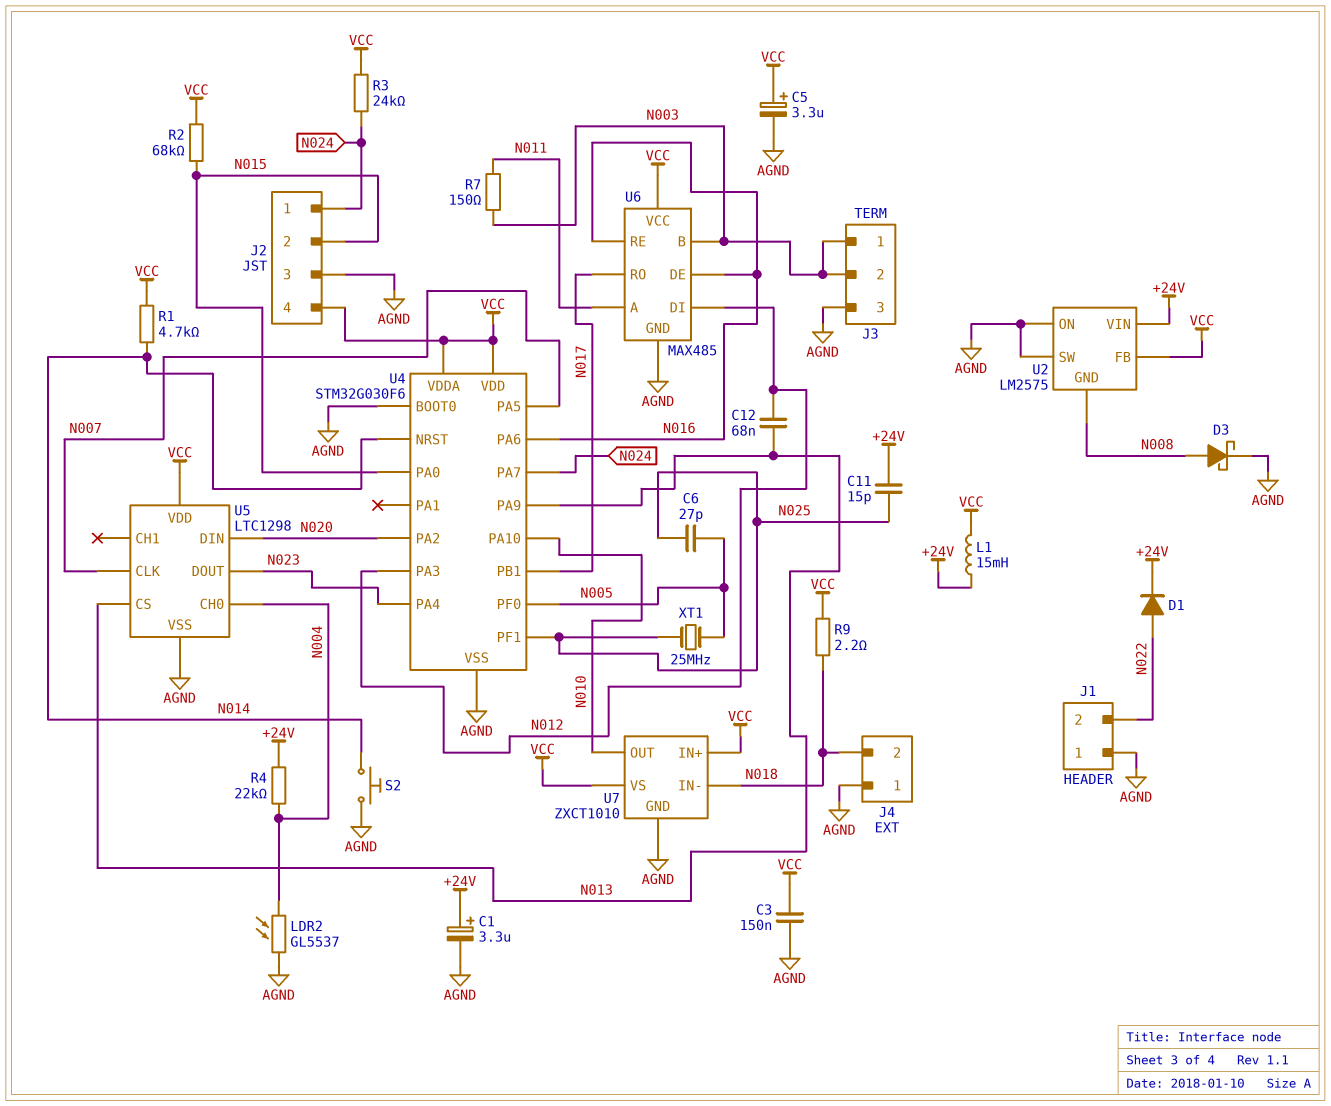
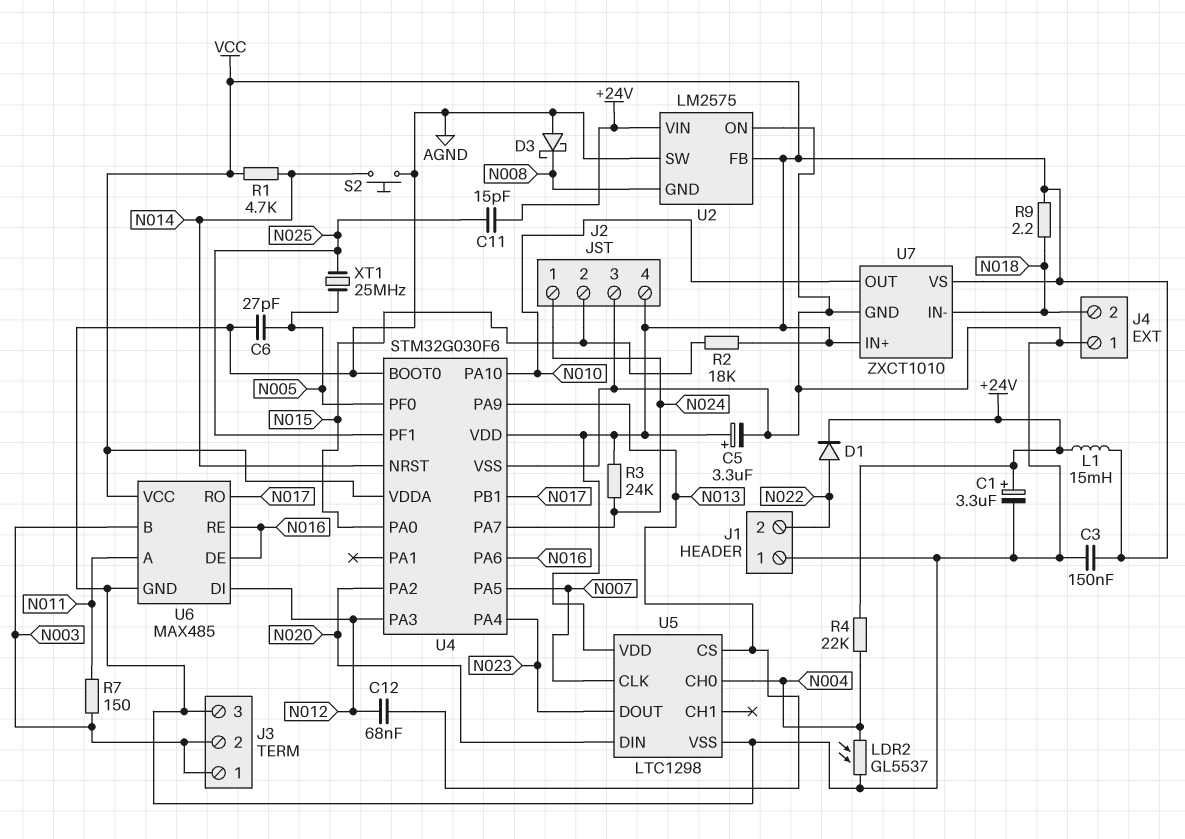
C6: 27pF (N005, N025) -> 27pF (AGND, N005)
D3: schottky (A N008, K AGND) -> schottky (A AGND, K N008)
R2: 68k (N015, VCC) -> 18k (N015, VCC)

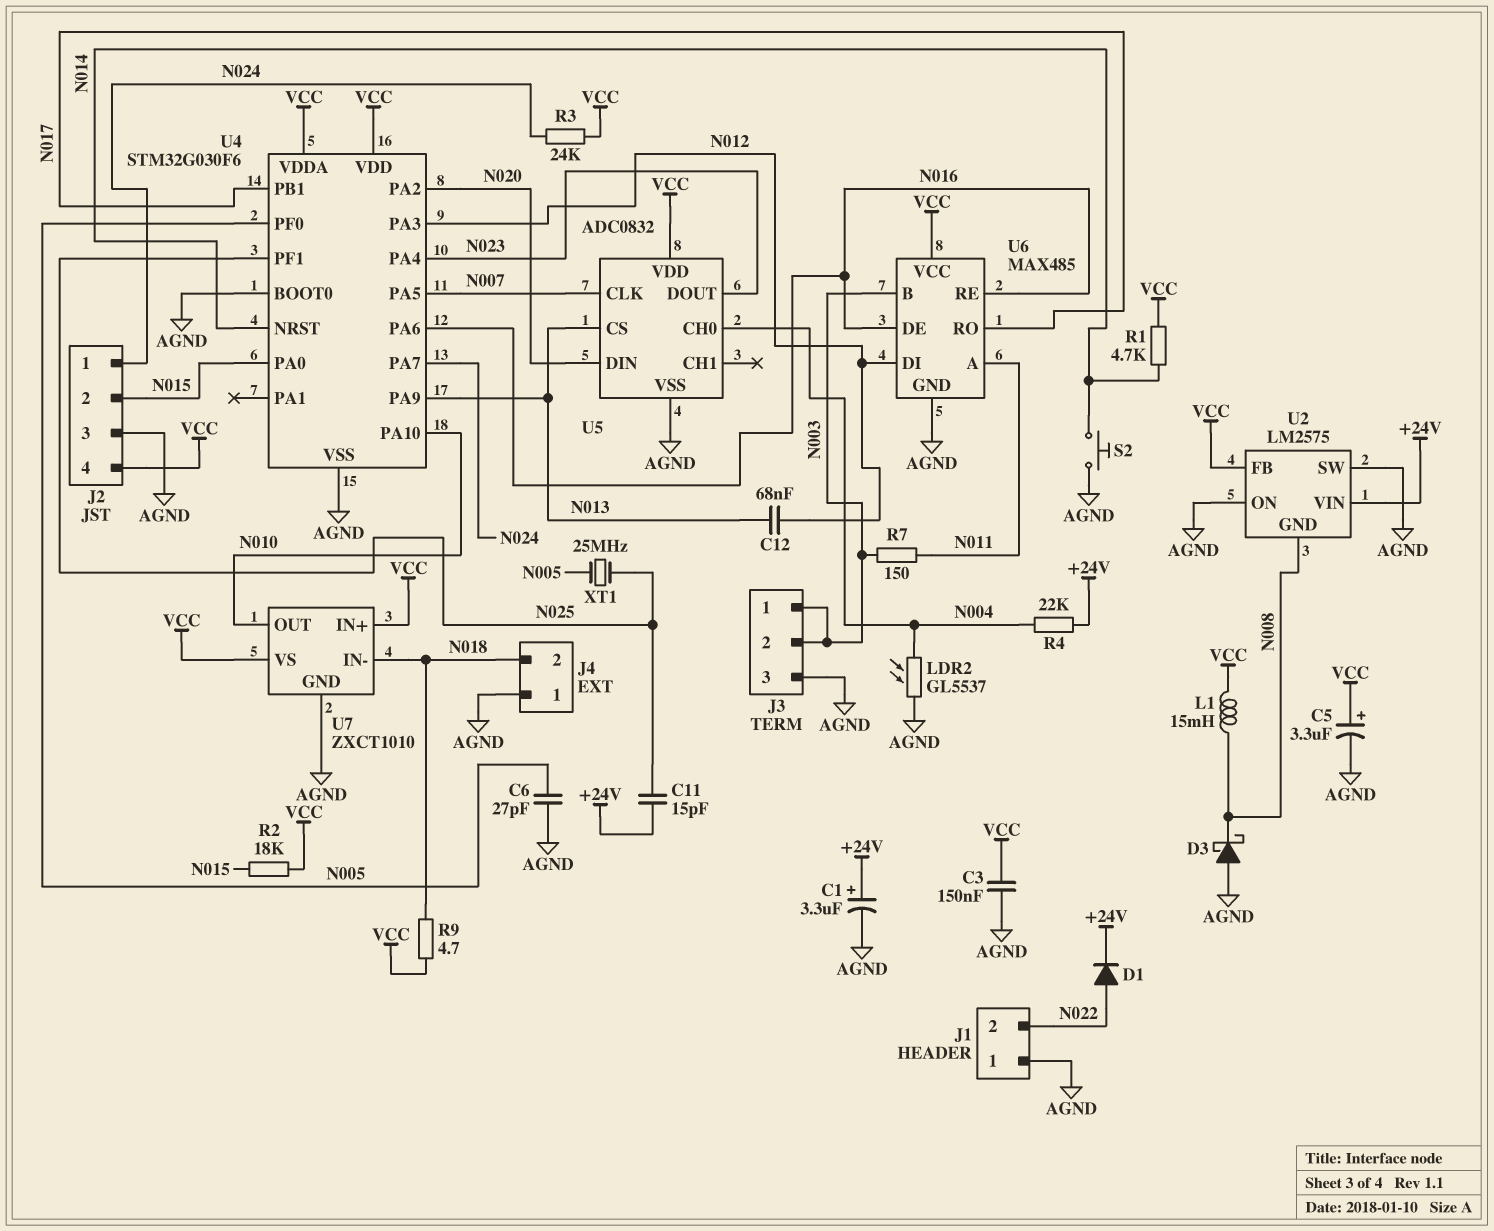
L1: 15mH (+24V, VCC) -> 15mH (N008, VCC)
R9: 2.2 (N018, VCC) -> 4.7 (N018, VCC)
U5: LTC1298 -> ADC0832

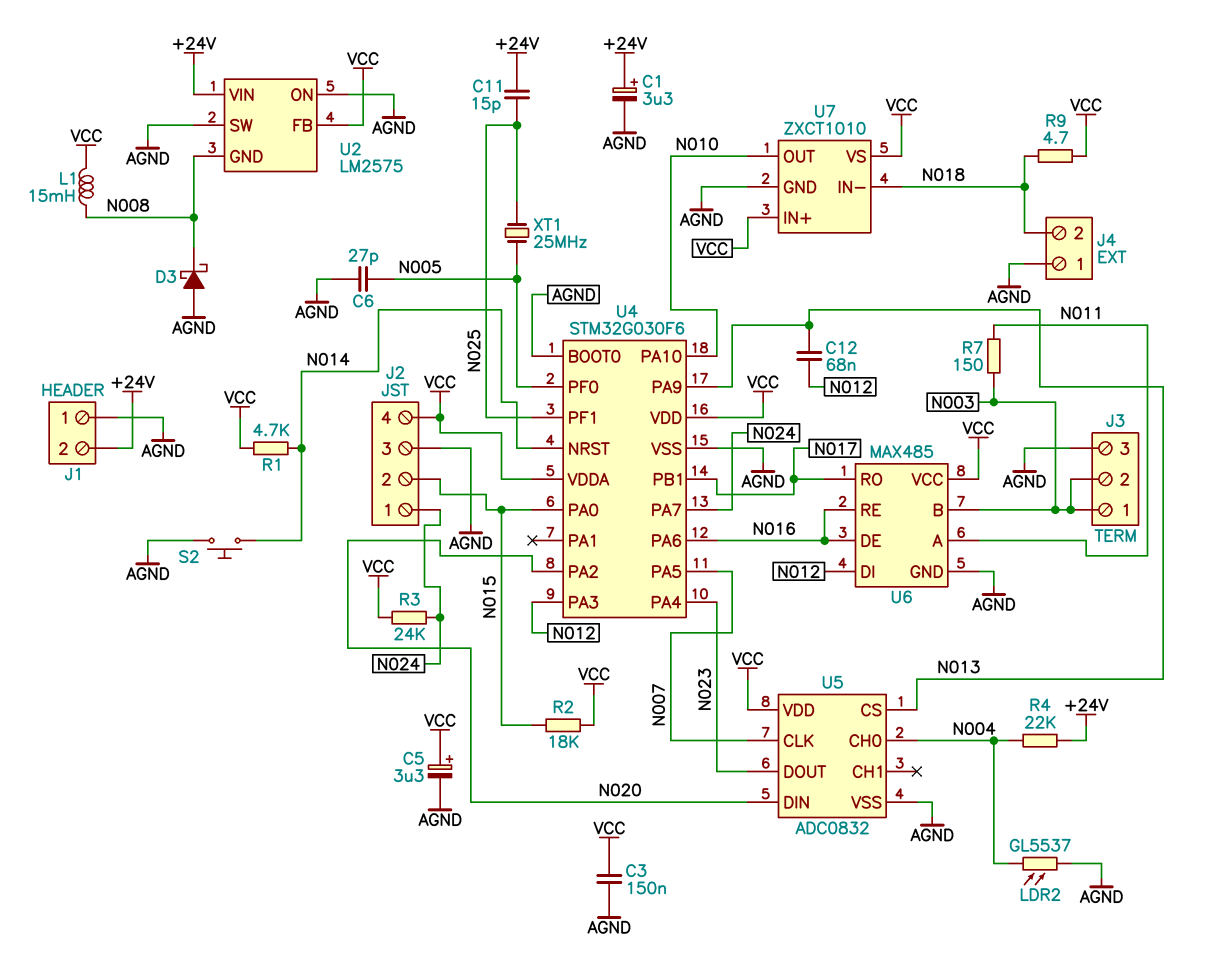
D1: diode (A N022, K +24V) -> none
J1 pin 2: N022 -> +24V

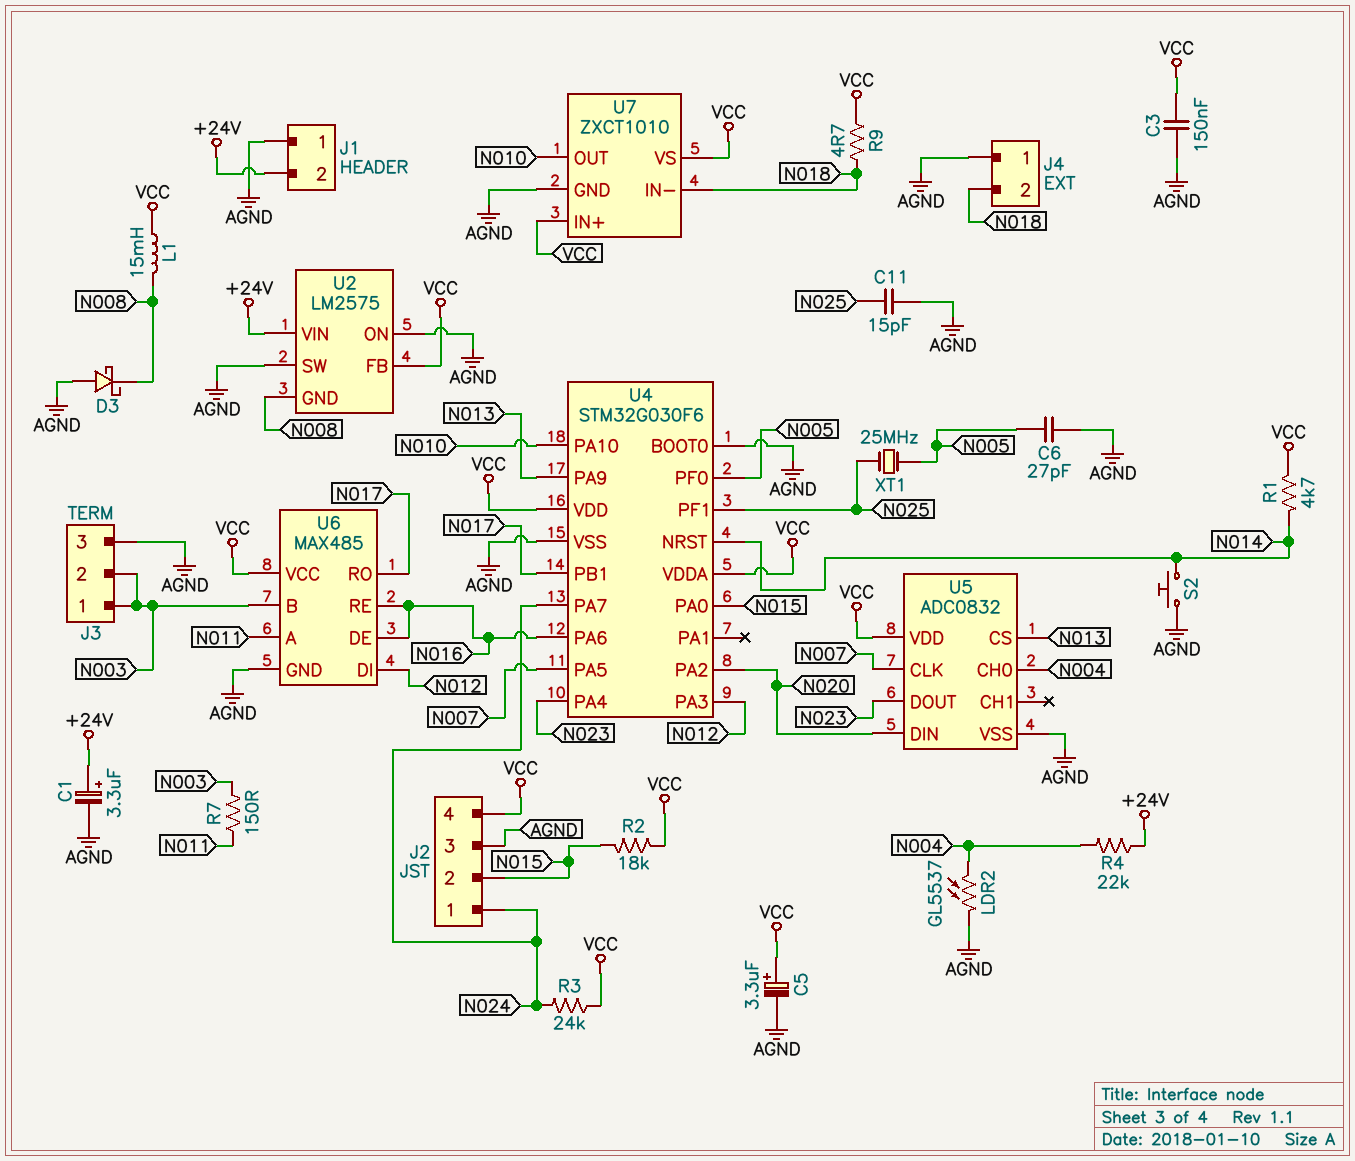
C11: 15pF (+24V, N025) -> 15pF (AGND, N025)
C12: 68nF (N012, N013) -> none

